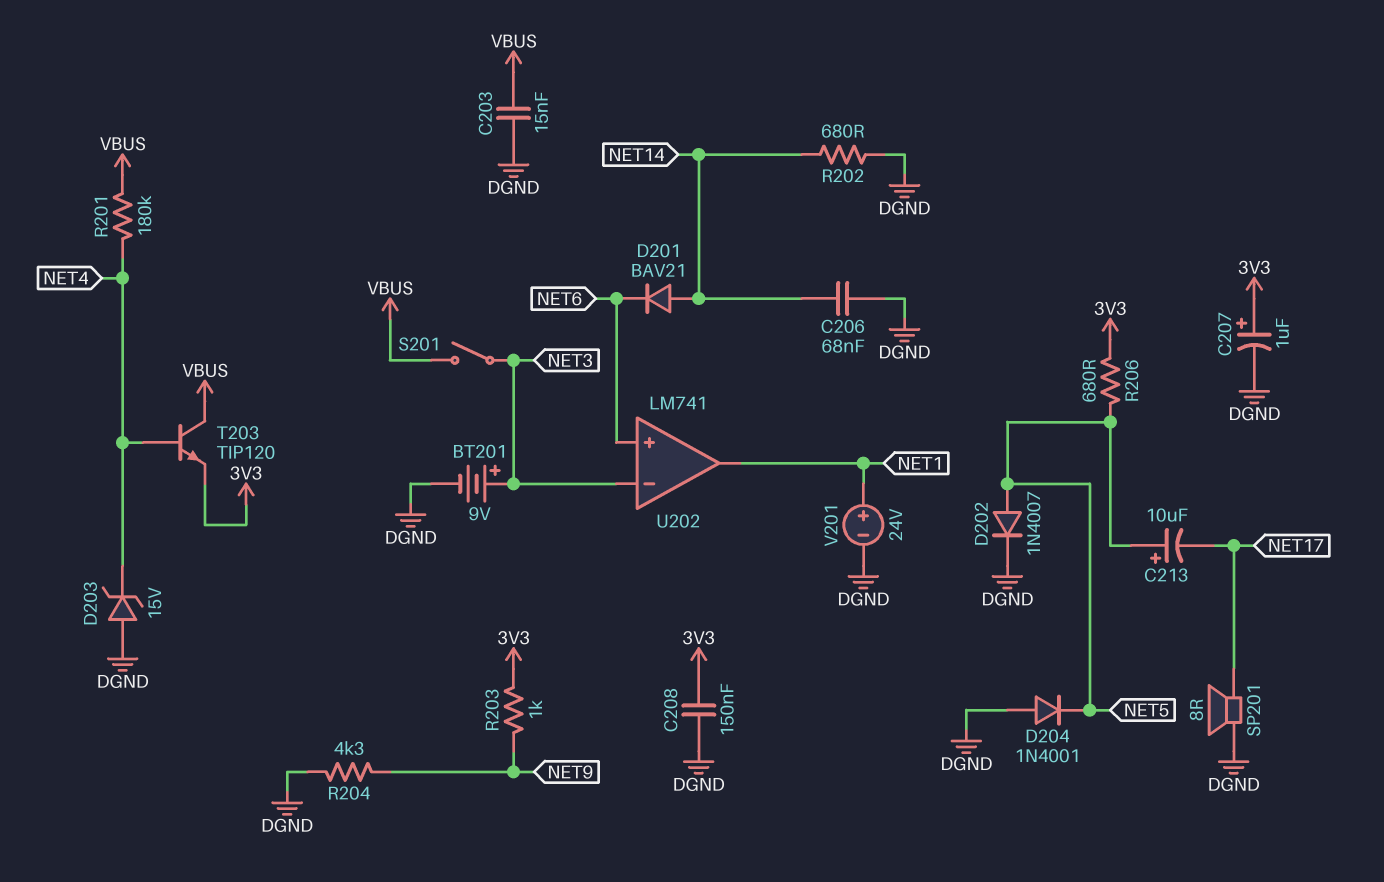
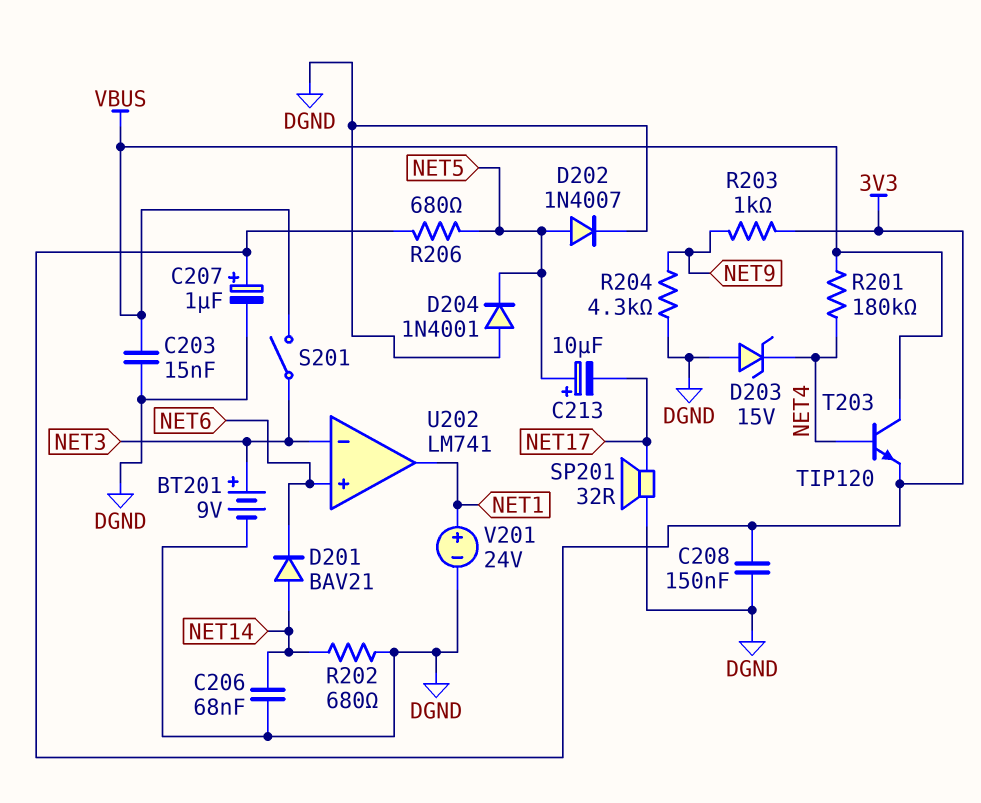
SP201: speaker 8R (DGND, NET17) -> speaker 32R (DGND, NET17)

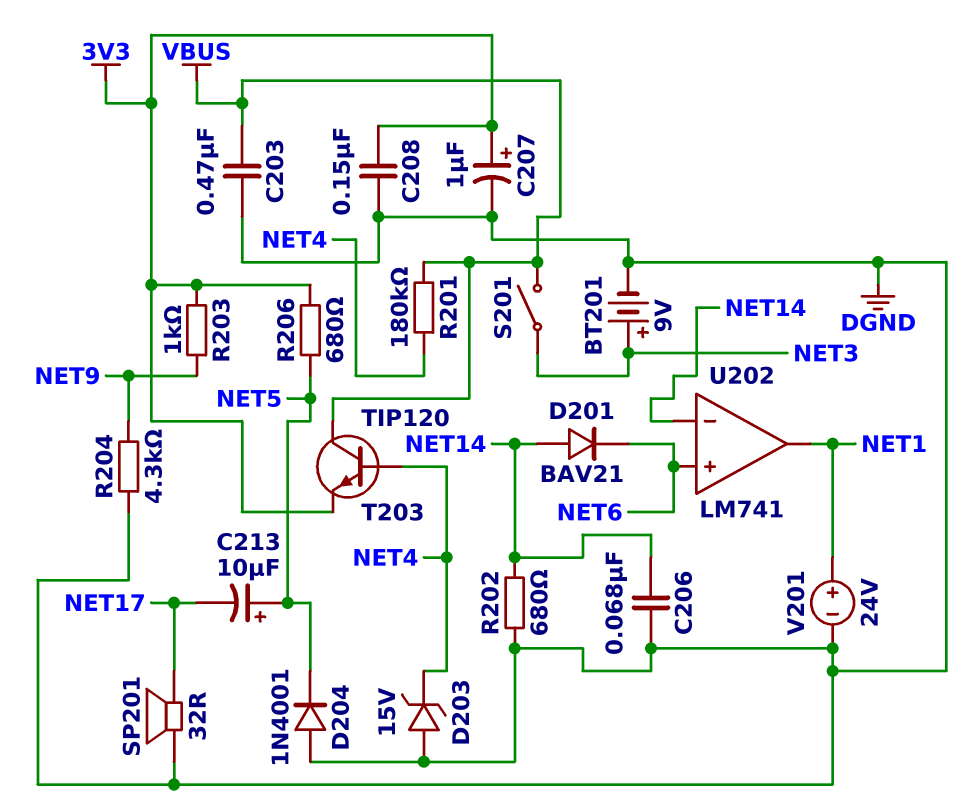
C203: 15nF (DGND, VBUS) -> 470nF (DGND, VBUS)
D202: diode 1N4007 (A NET5, K DGND) -> none
U202 pin in-: NET3 -> NET14

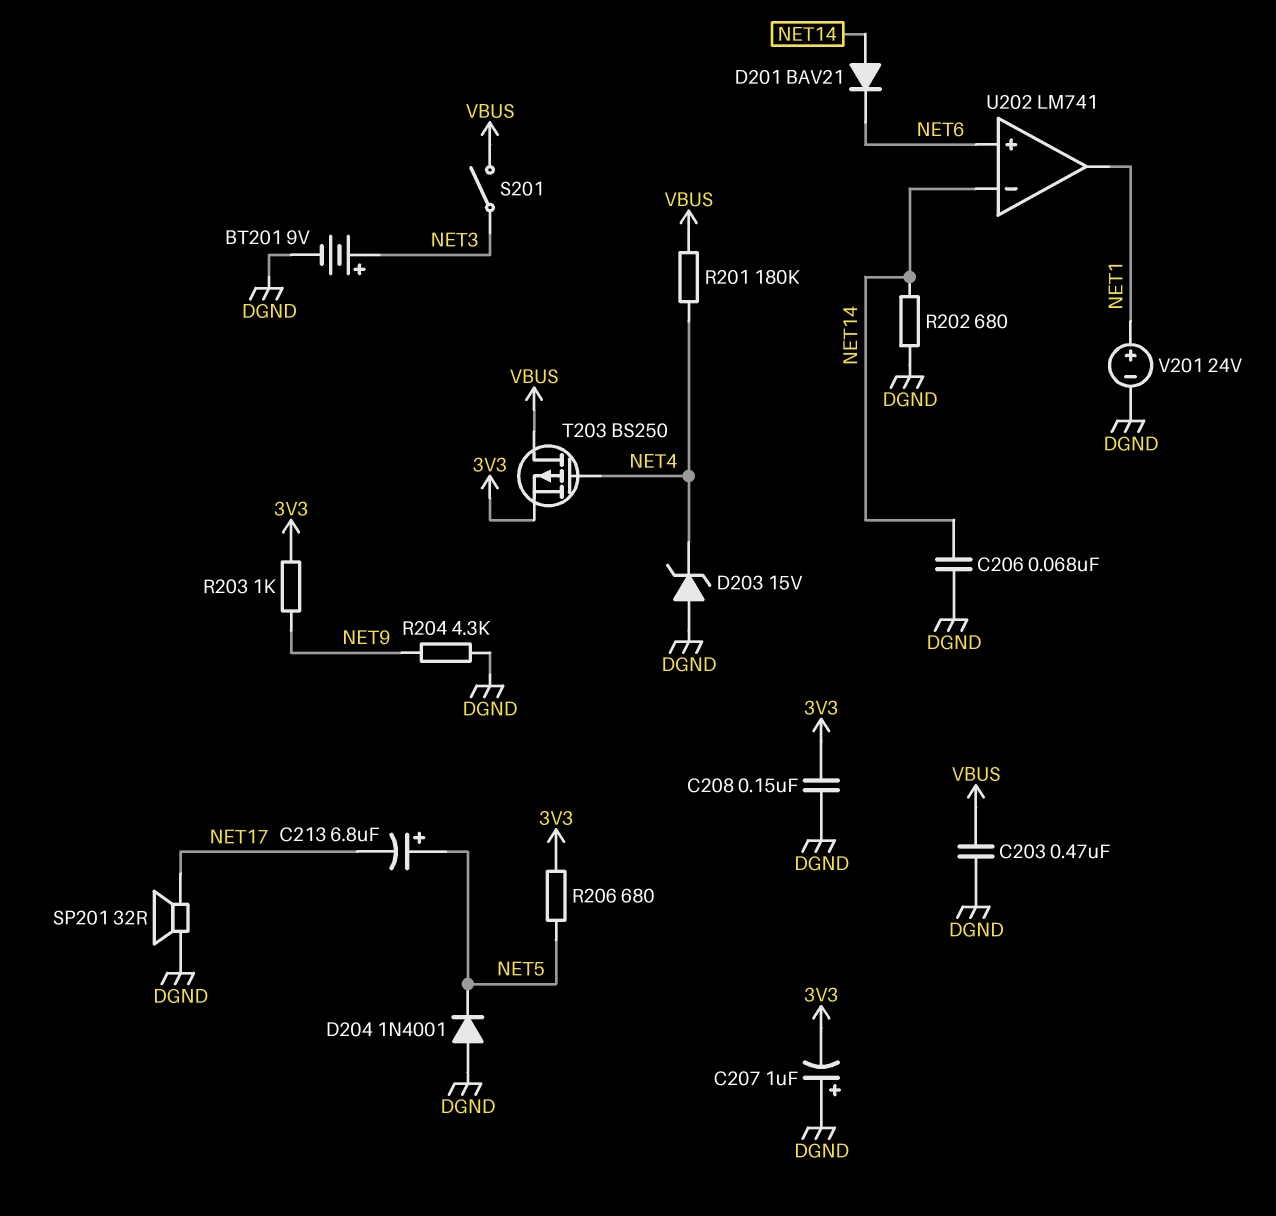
C207: 1uF (plus 3V3, minus DGND) -> 1uF (plus DGND, minus 3V3)
C213: 10uF (plus NET5, minus NET17) -> 6.8uF (plus NET5, minus NET17)
T203: NPN TIP120 (B NET4, C VBUS, E 3V3) -> PMOS BS250 (G NET4, D VBUS, S 3V3)

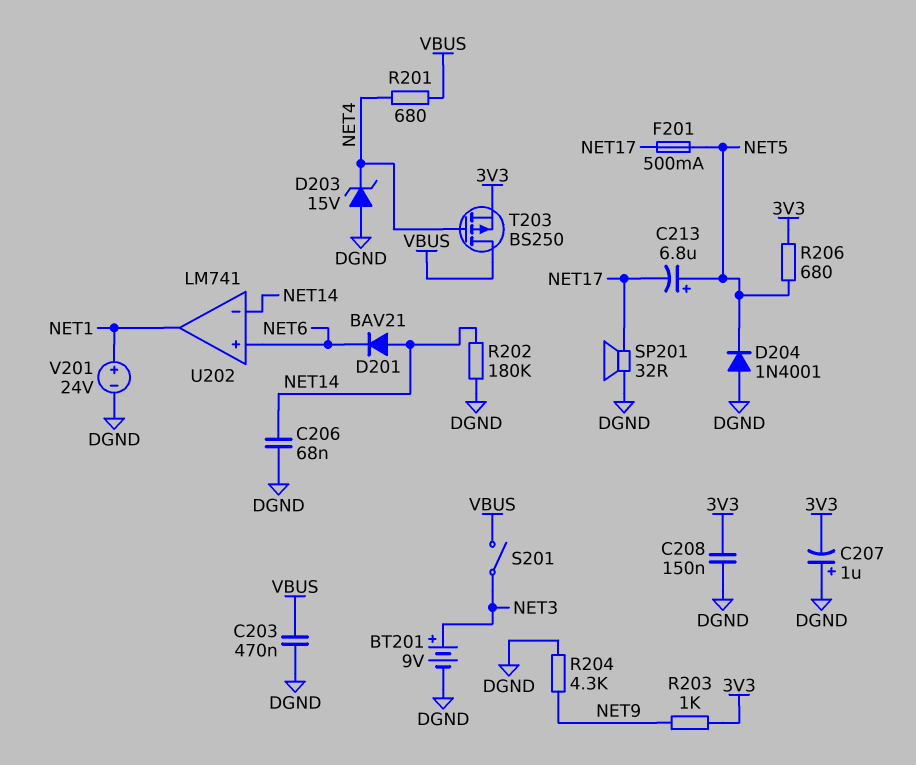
F201: none -> 500mA (NET5, NET17)
R201: 180k (NET4, VBUS) -> 680 (NET4, VBUS)
R202: 680 (DGND, NET14) -> 180k (DGND, NET14)

